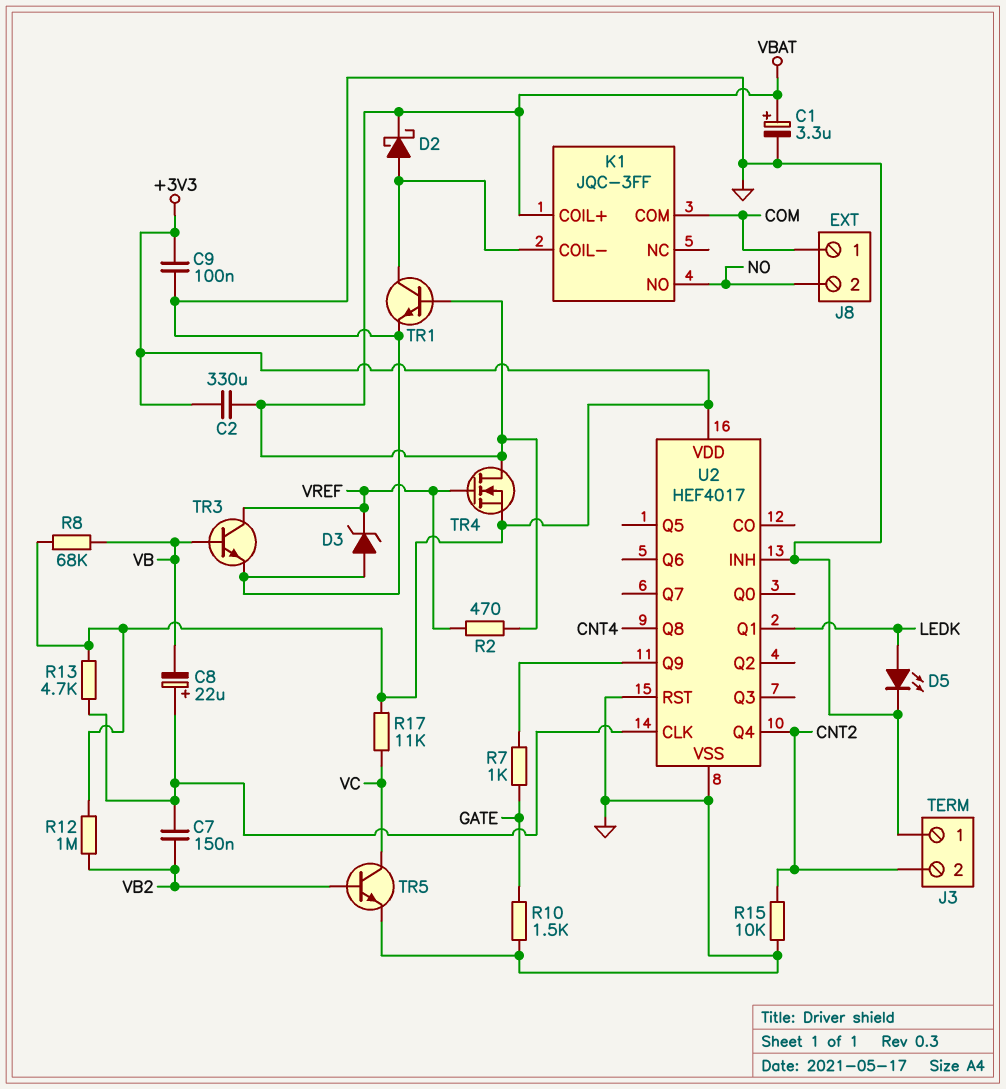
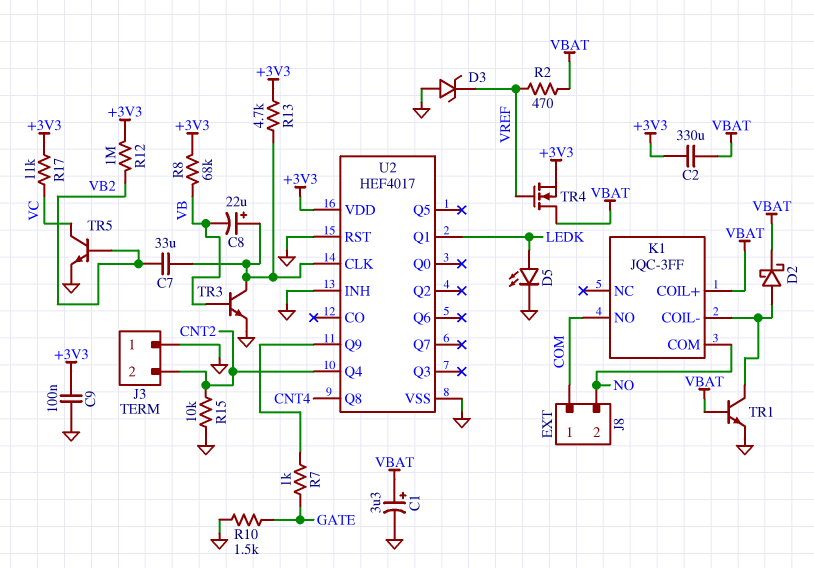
C7: 150nF (U2/CLK, VB2) -> 33uF (U2/CLK, VB2)
K1 pin COM: COM -> NO
K1 pin NO: NO -> COM
TR3: NPN (B VB, C VREF, E GND) -> NPN (B VB, C U2/CLK, E GND)

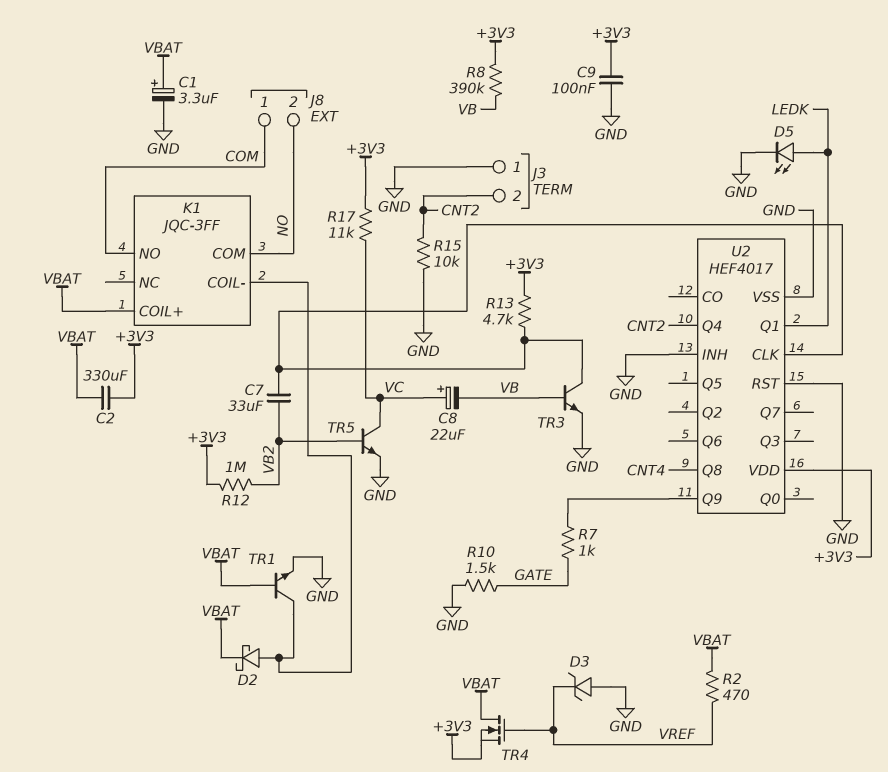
C8: 22uF (plus U2/CLK, minus VB) -> 22uF (plus VC, minus VB)
R8: 68k (+3V3, VB) -> 390k (+3V3, VB)

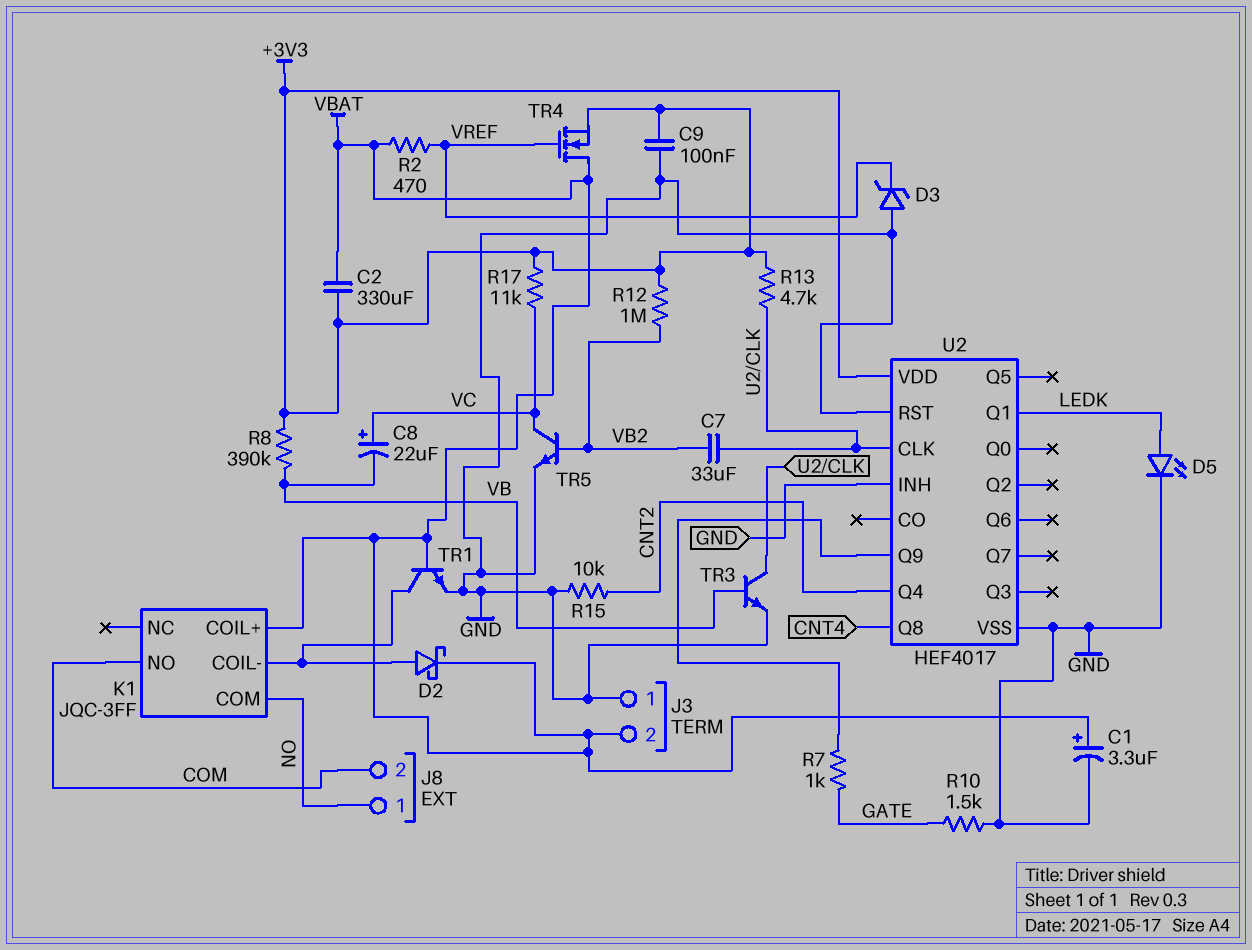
J3 pin 2: CNT2 -> VBAT
J8 pin 1: COM -> NO
J8 pin 2: NO -> COM

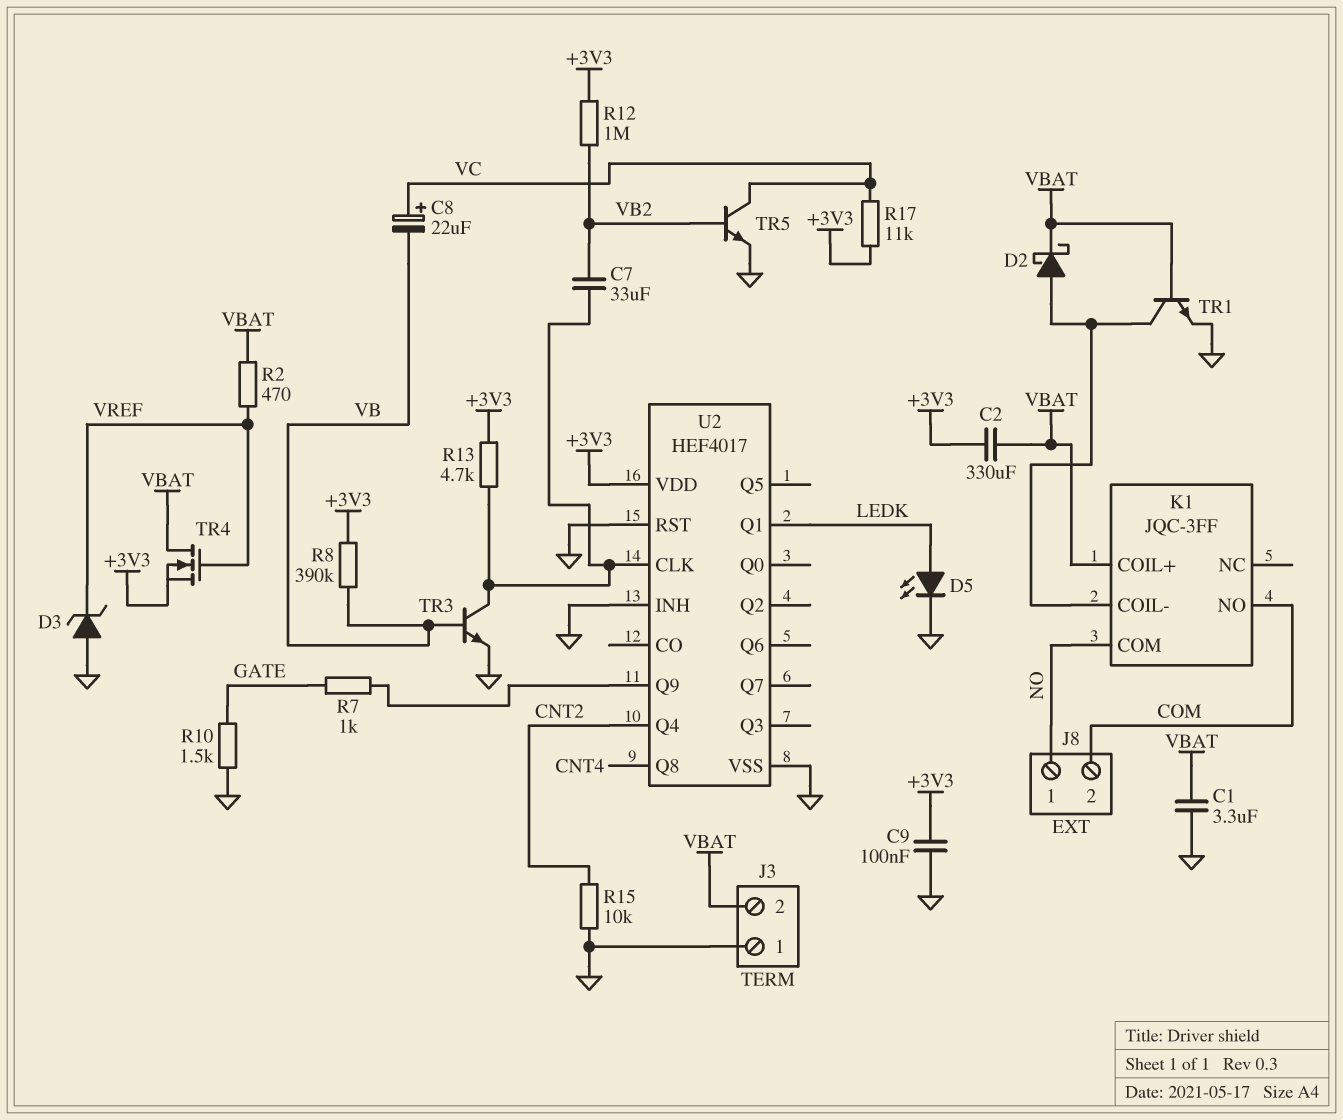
C1: 3.3uF (plus VBAT, minus GND) -> 3.3uF (GND, VBAT)

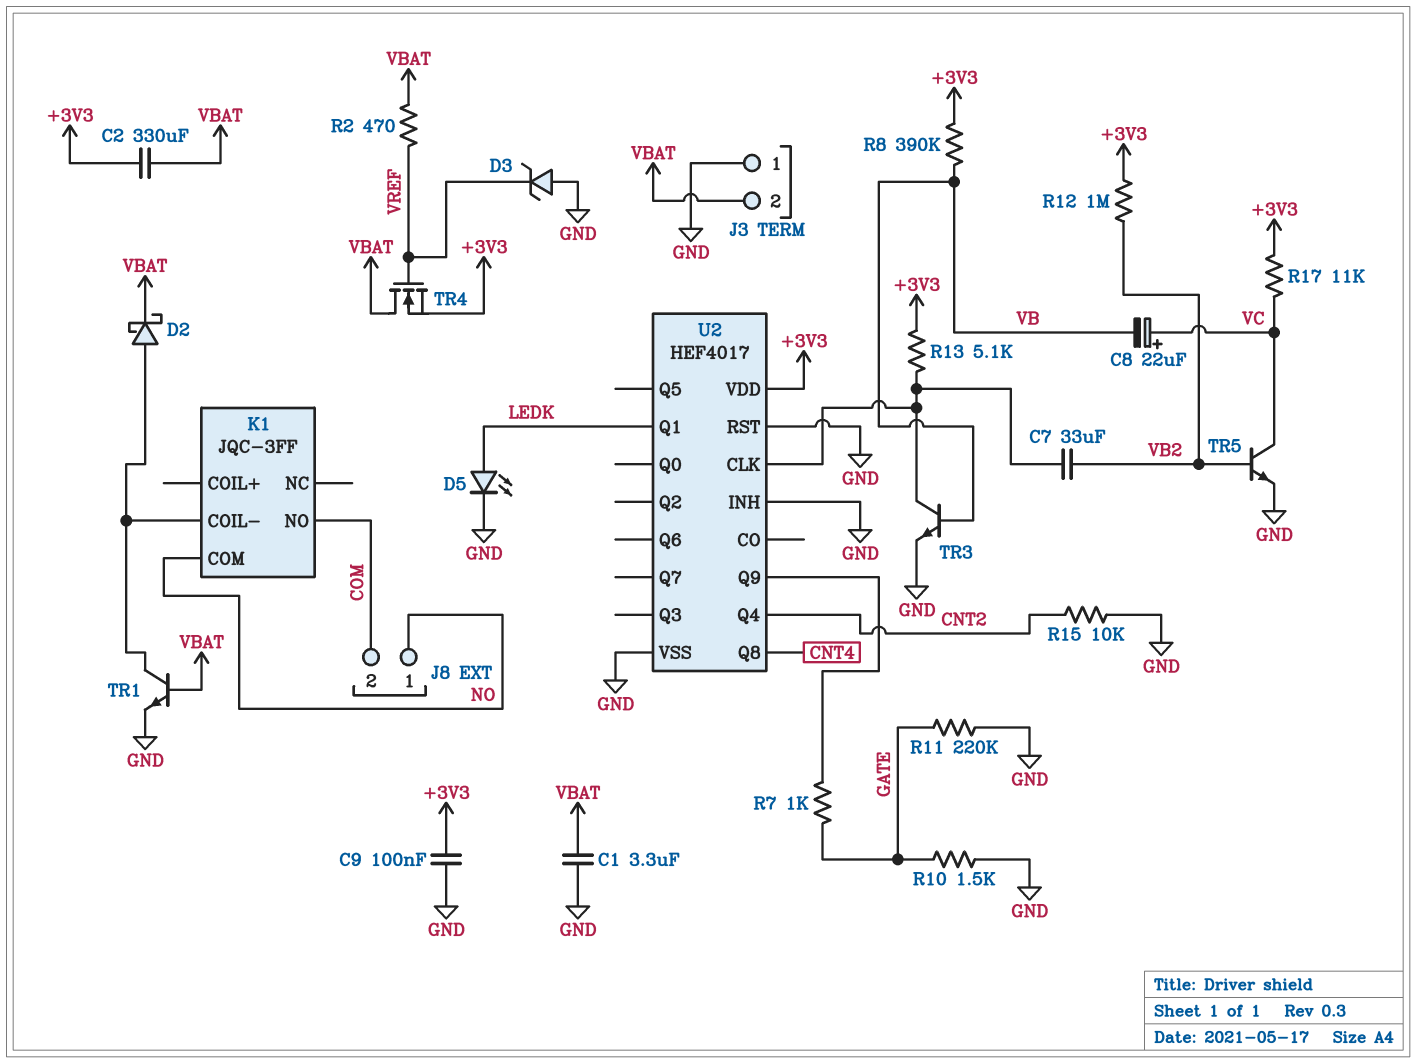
K1 pin COIL+: VBAT -> none
R11: none -> 220k (GATE, GND)
R13: 4.7k (+3V3, U2/CLK) -> 5.1k (+3V3, U2/CLK)

